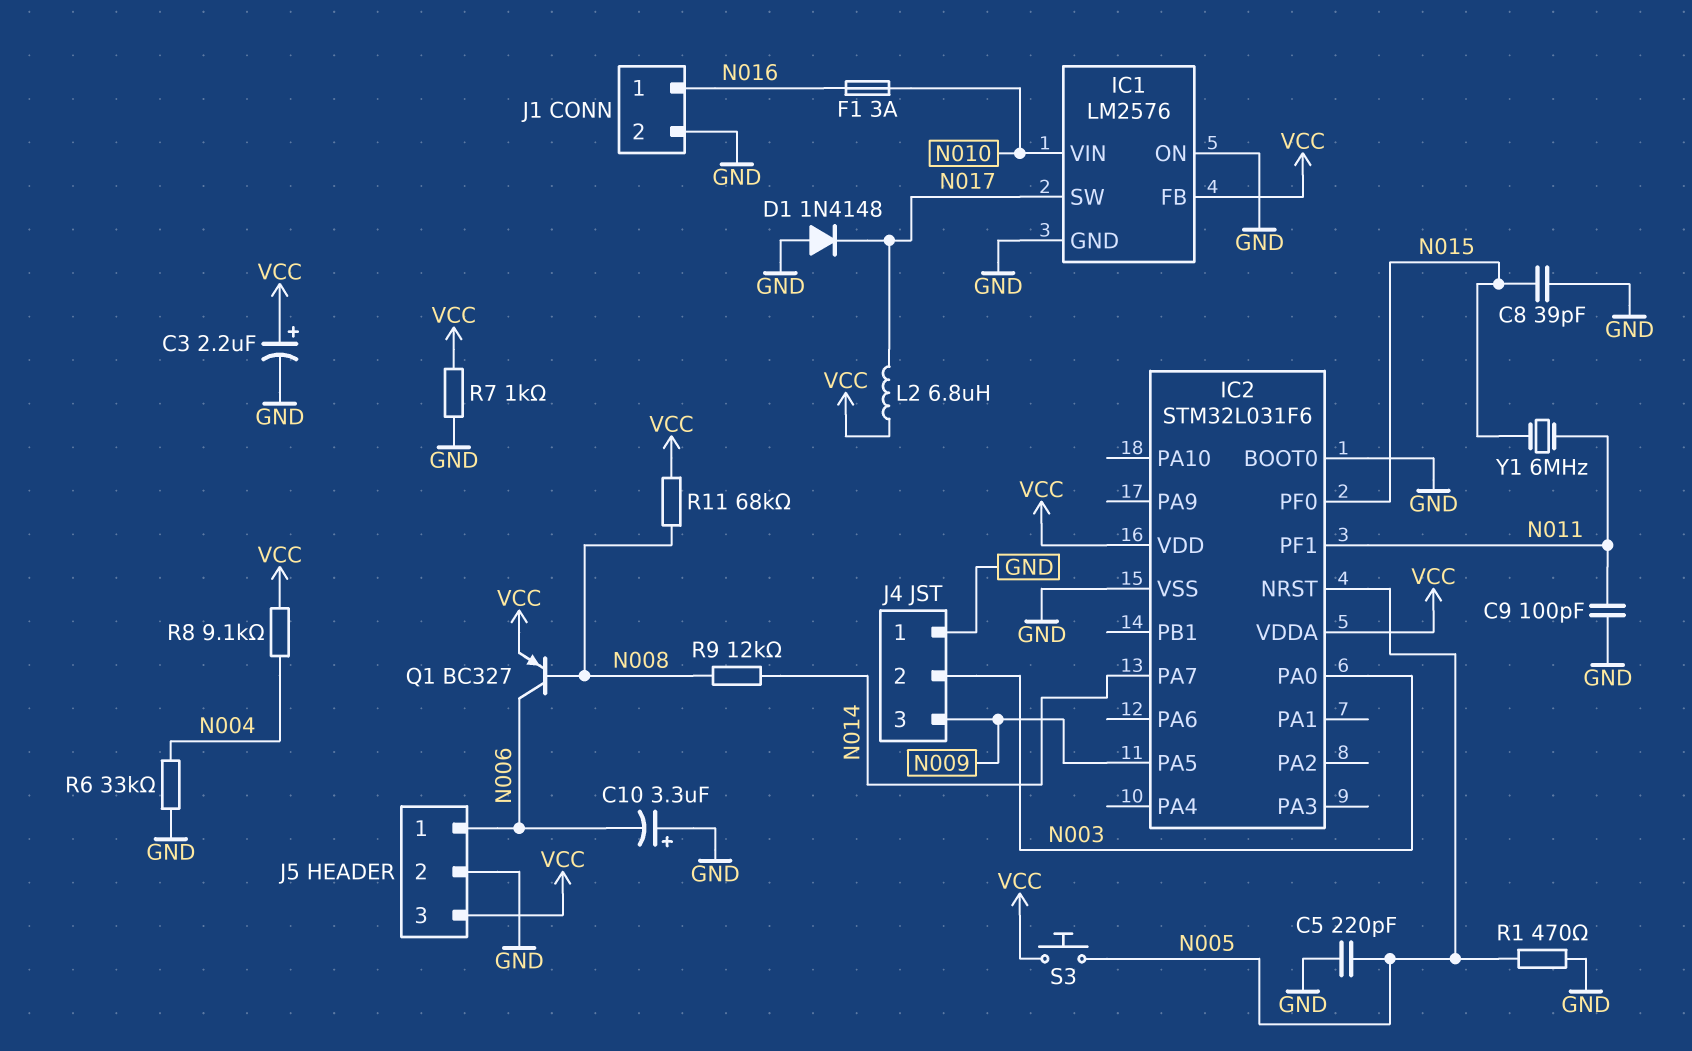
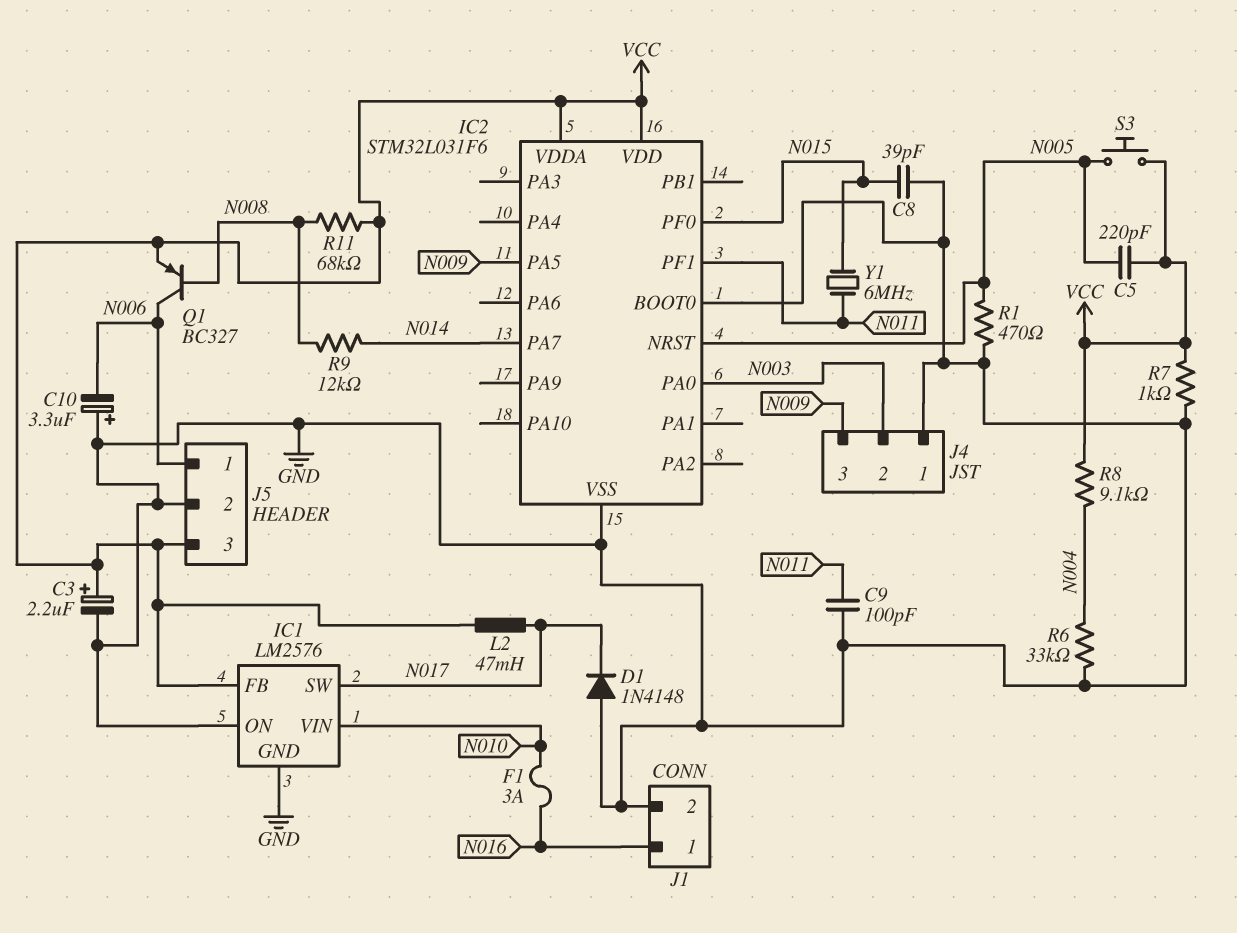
C5: 220pF (GND, N005) -> 220pF (N005, VCC)
L2: 6.8uH (N017, VCC) -> 47mH (N017, VCC)

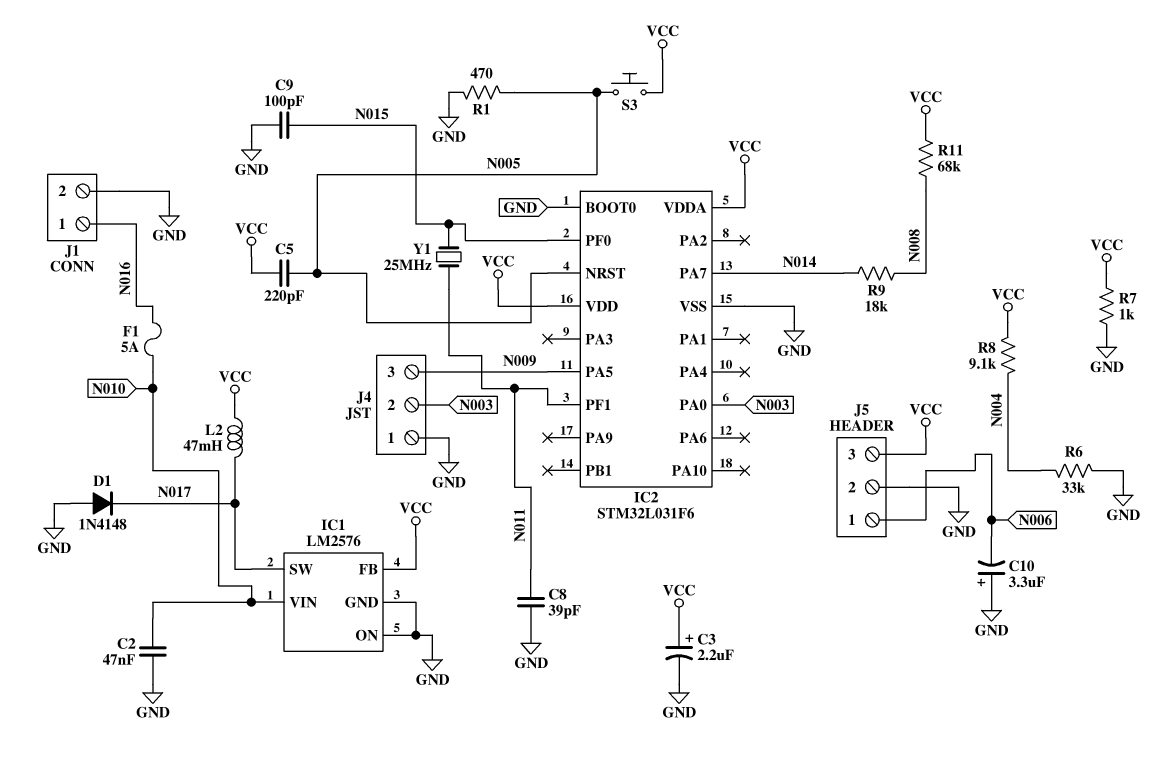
C2: none -> 47nF (GND, N010)
C8: 39pF (GND, N015) -> 39pF (GND, N011)
C9: 100pF (GND, N011) -> 100pF (GND, N015)
F1: 3A (N010, N016) -> 5A (N010, N016)
Q1: PNP BC327 (B N008, C N006, E VCC) -> none
R9: 12k (N008, N014) -> 18k (N008, N014)
Y1: 6MHz (N011, N015) -> 25MHz (N011, N015)

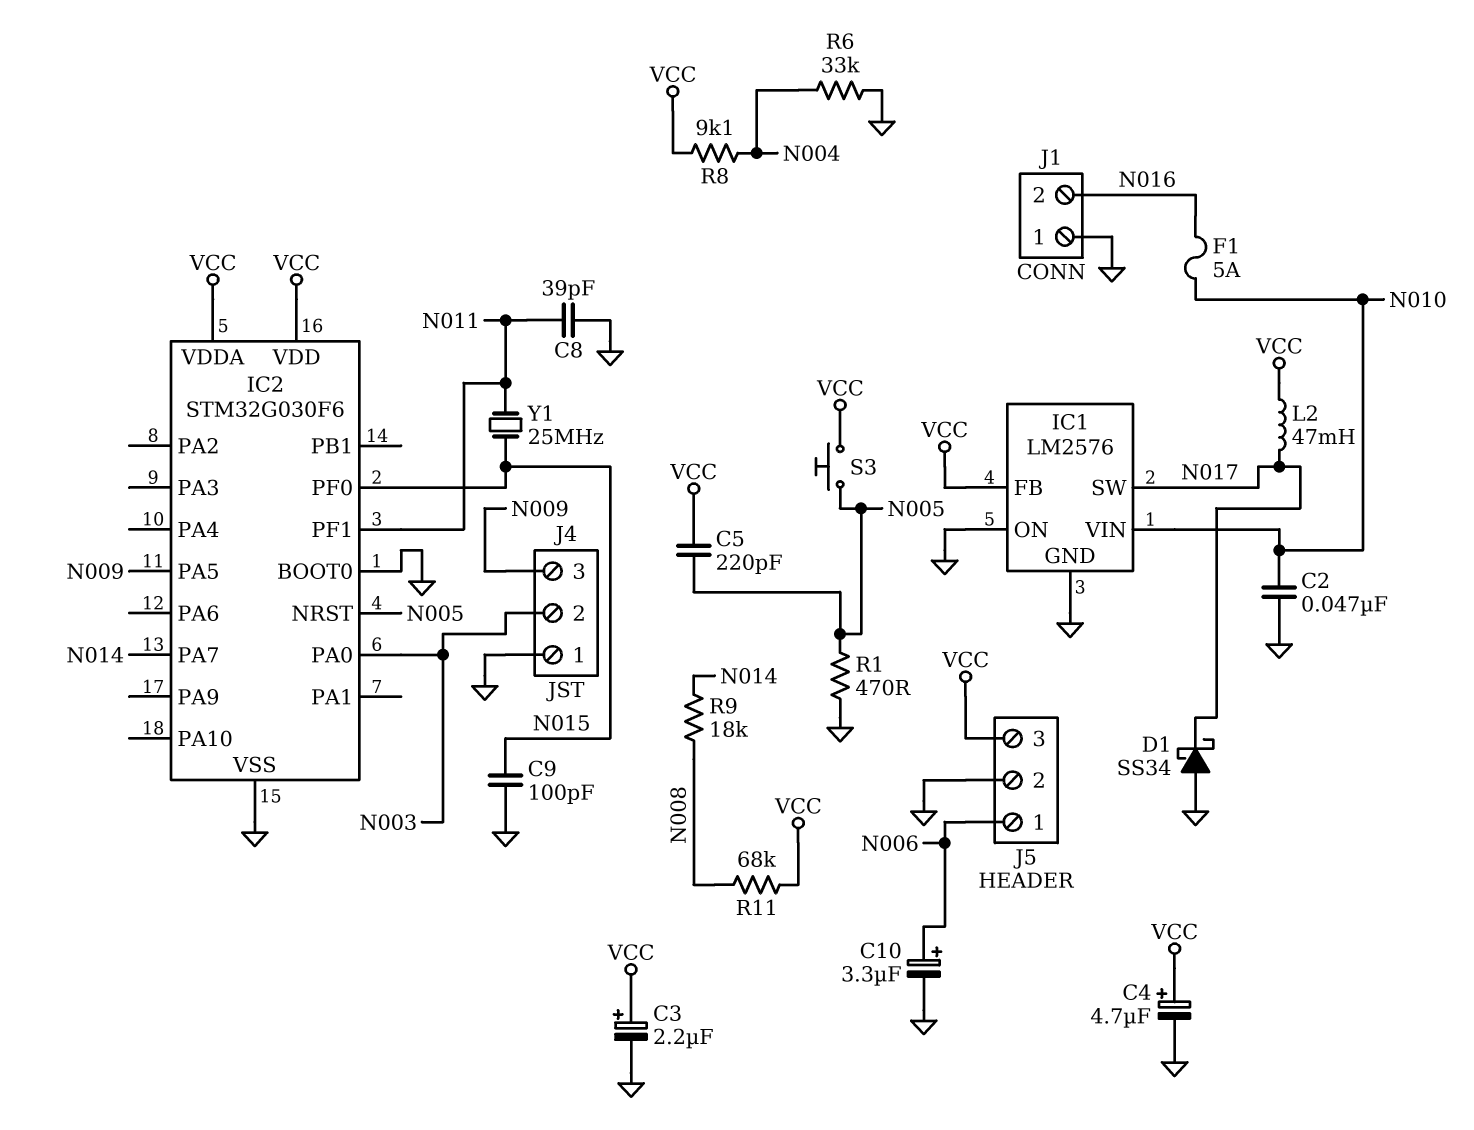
C4: none -> 4.7uF (plus VCC, minus GND)
C10: 3.3uF (plus GND, minus N006) -> 3.3uF (plus N006, minus GND)
D1: diode 1N4148 (A GND, K N017) -> schottky SS34 (A GND, K N017)
IC2: STM32L031F6 -> STM32G030F6
J1 pin 1: N016 -> GND
J1 pin 2: GND -> N016
R7: 1k (GND, VCC) -> none

